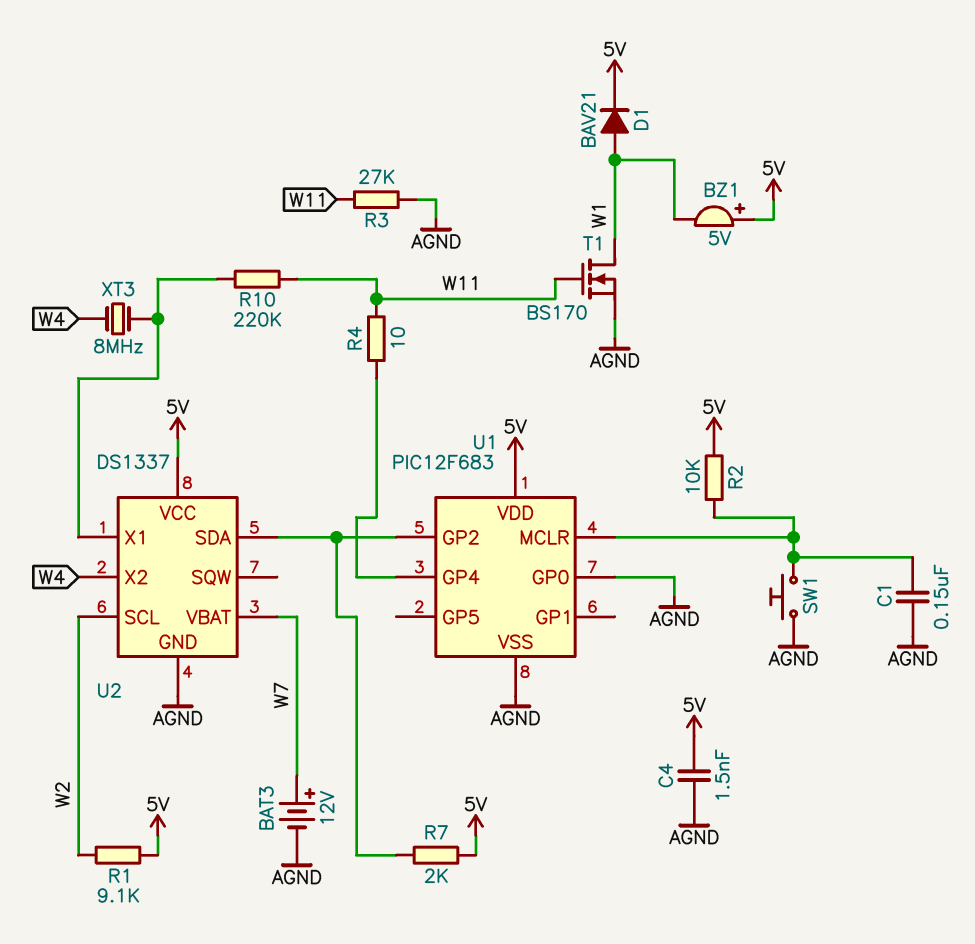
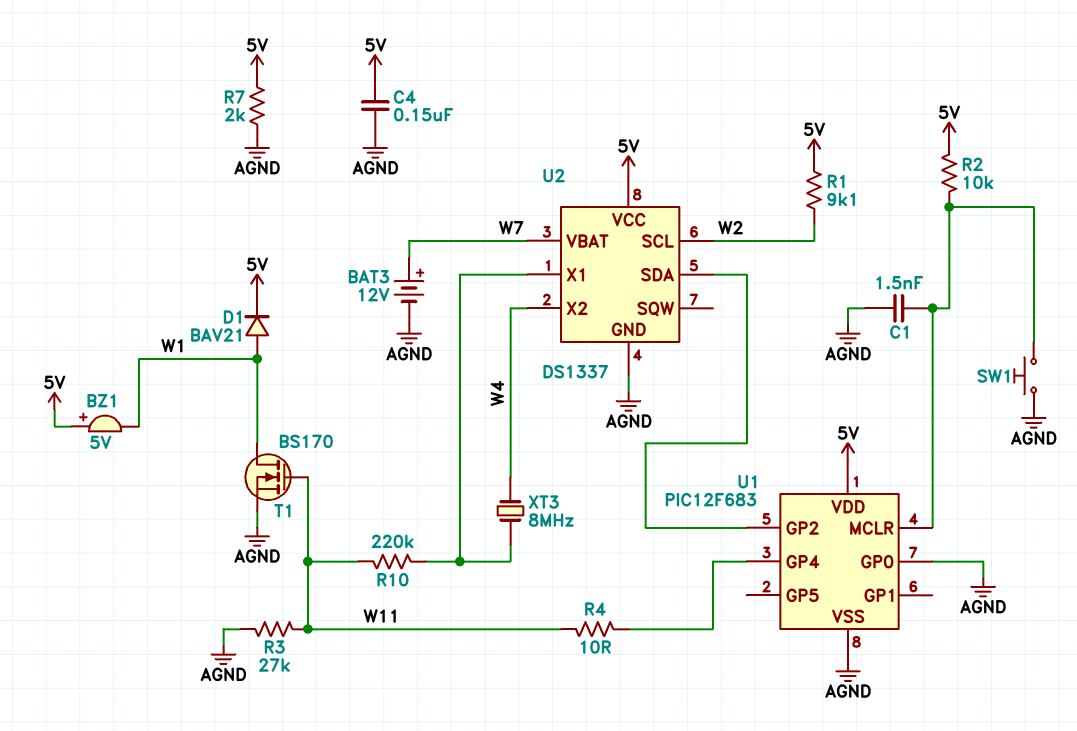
C1: 150nF (AGND, U1/MCLR) -> 1.5nF (AGND, U1/MCLR)
C4: 1.5nF (5V, AGND) -> 150nF (5V, AGND)
R7: 2k (5V, U1/GP2) -> 2k (5V, AGND)

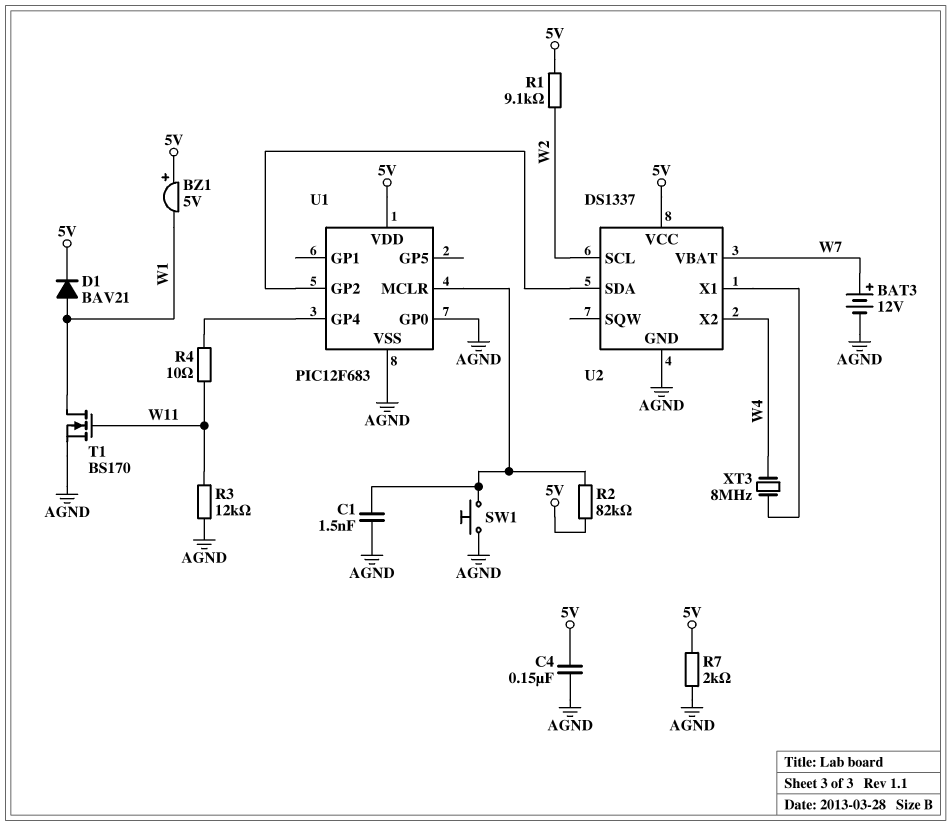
R2: 10k (5V, U1/MCLR) -> 82k (5V, U1/MCLR)
R3: 27k (AGND, W11) -> 12k (AGND, W11)
R10: 220k (U2/X1, W11) -> none

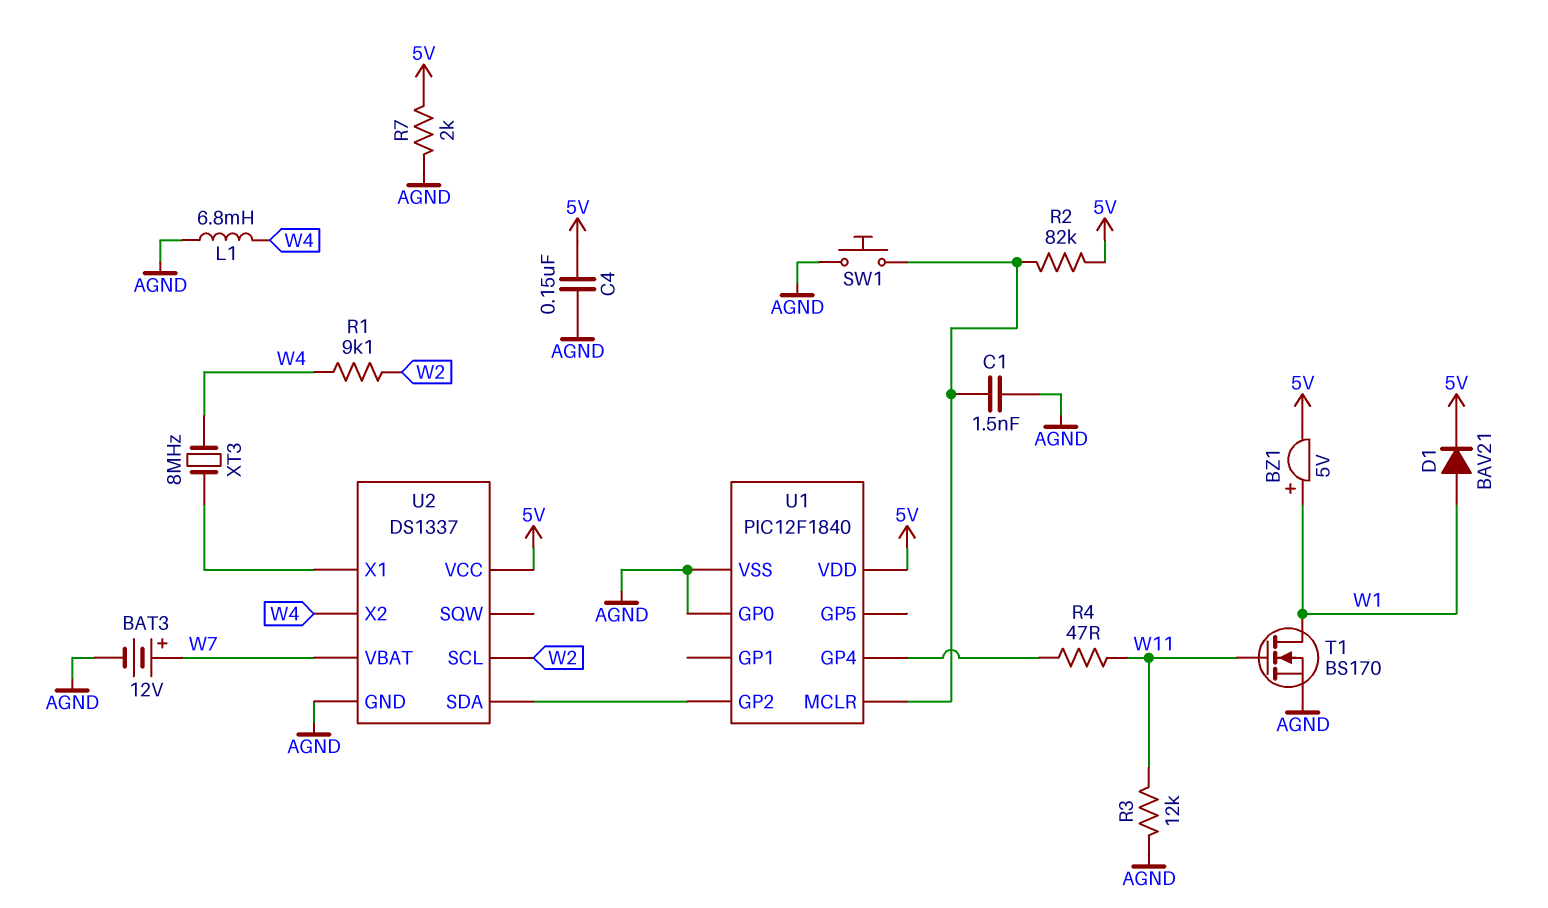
BZ1: buzzer 5V (plus 5V, minus W1) -> buzzer 5V (plus W1, minus 5V)
L1: none -> 6.8mH (AGND, W4)
R1: 9.1k (5V, W2) -> 9.1k (W2, W4)
R4: 10 (U1/GP4, W11) -> 47 (U1/GP4, W11)
U1: PIC12F683 -> PIC12F1840

